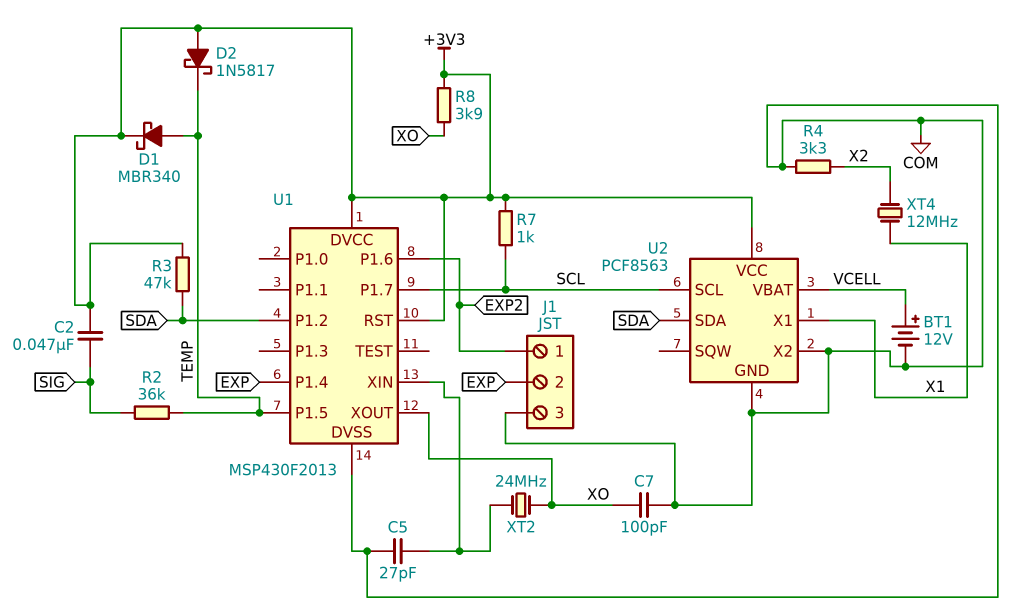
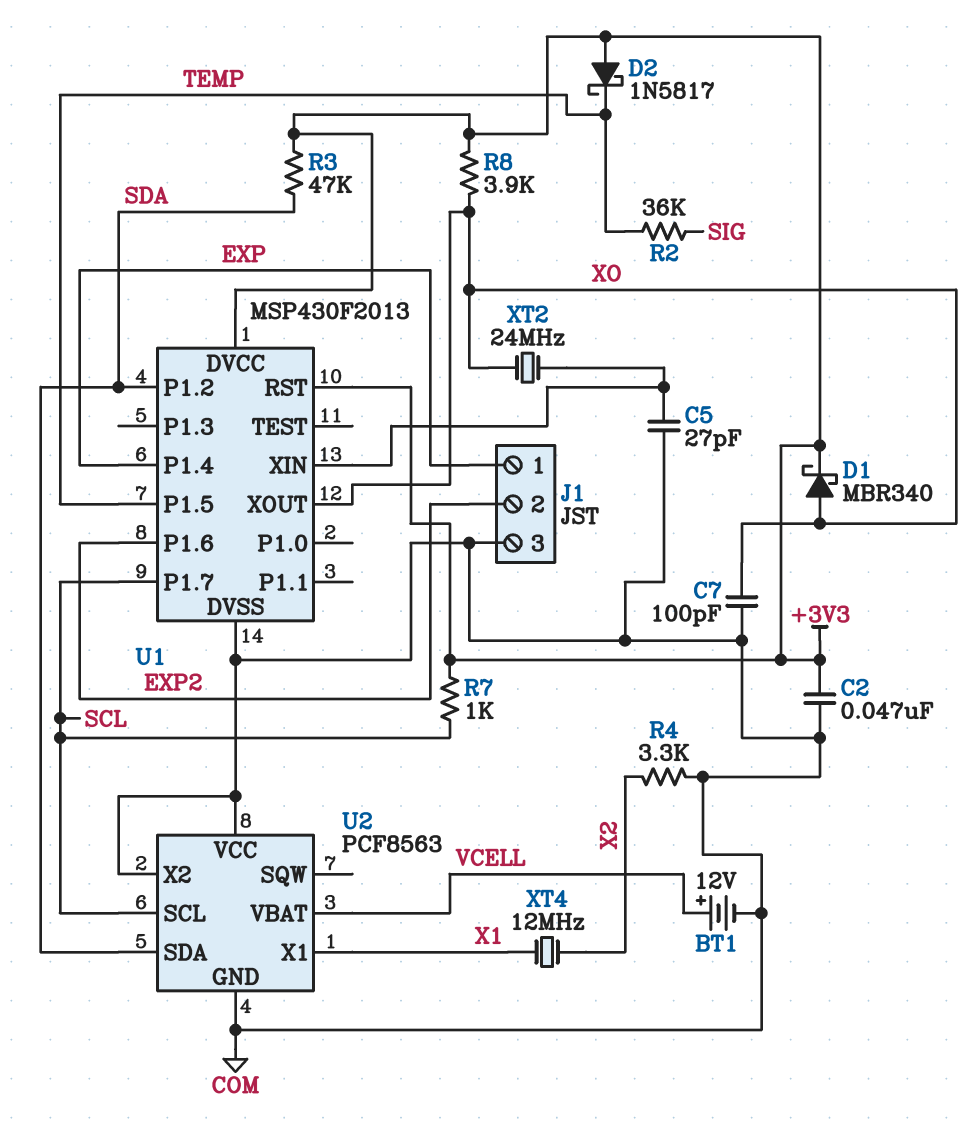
C2: 47nF (+3V3, SIG) -> 47nF (+3V3, COM)
D1: schottky MBR340 (A TEMP, K +3V3) -> schottky MBR340 (A XO, K +3V3)
J1 pin 1: EXP2 -> EXP
J1 pin 2: EXP -> EXP2
U2 pin VCC: +3V3 -> COM

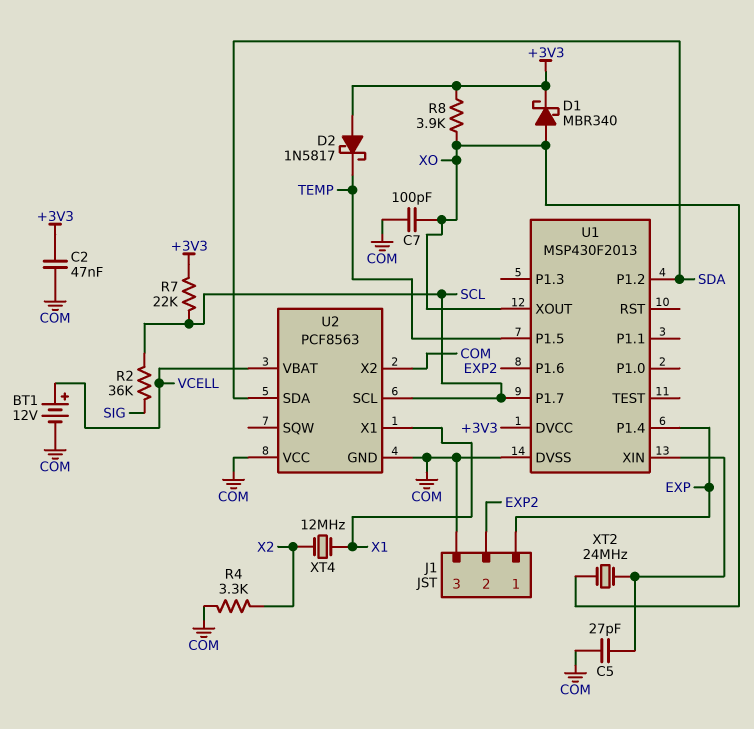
R2: 36k (SIG, TEMP) -> 36k (SCL, SIG)
R3: 47k (+3V3, SDA) -> none
R7: 1k (+3V3, SCL) -> 22k (+3V3, SCL)
U1 pin RST: +3V3 -> none

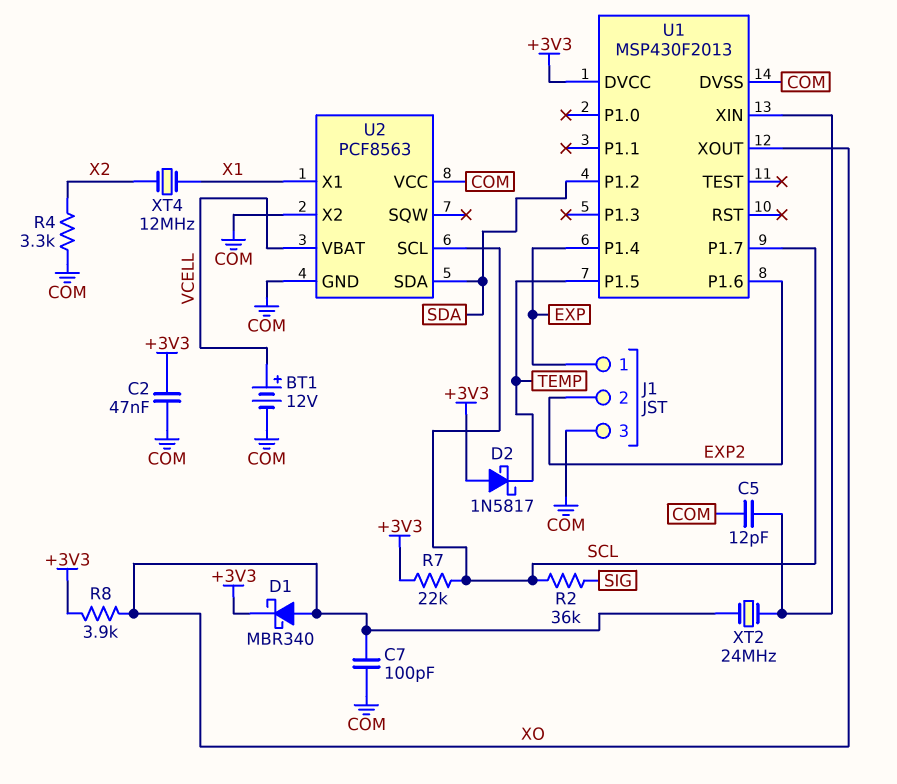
C5: 27pF (COM, U1/XIN) -> 12pF (COM, U1/XIN)

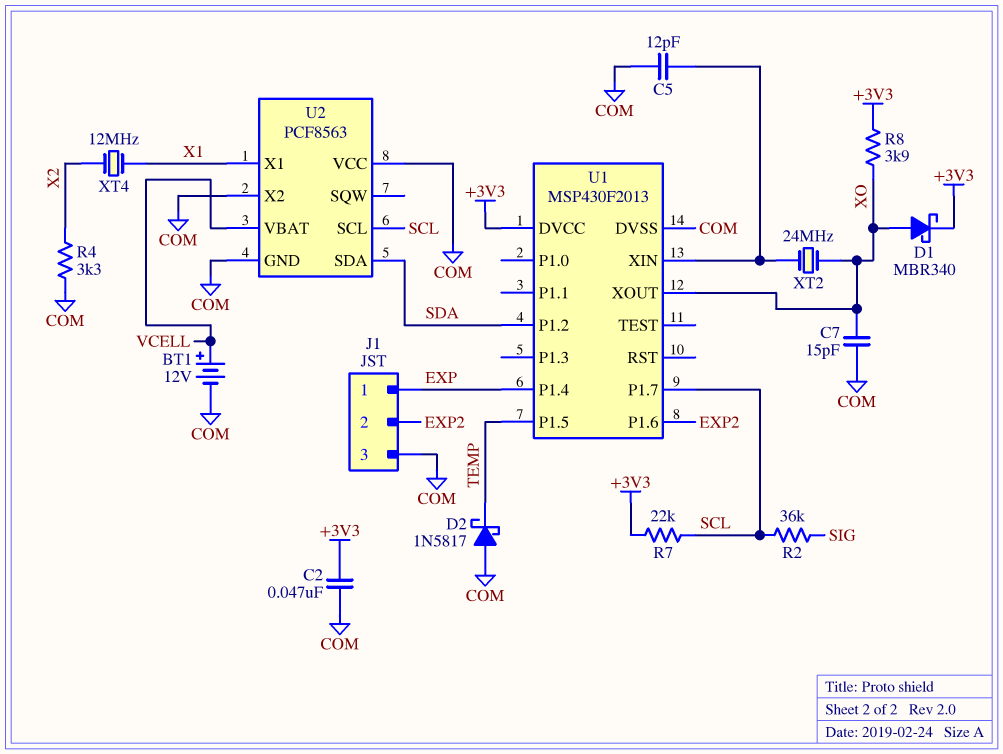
C7: 100pF (COM, XO) -> 15pF (COM, XO)
D2: schottky 1N5817 (A +3V3, K TEMP) -> schottky 1N5817 (A COM, K TEMP)

